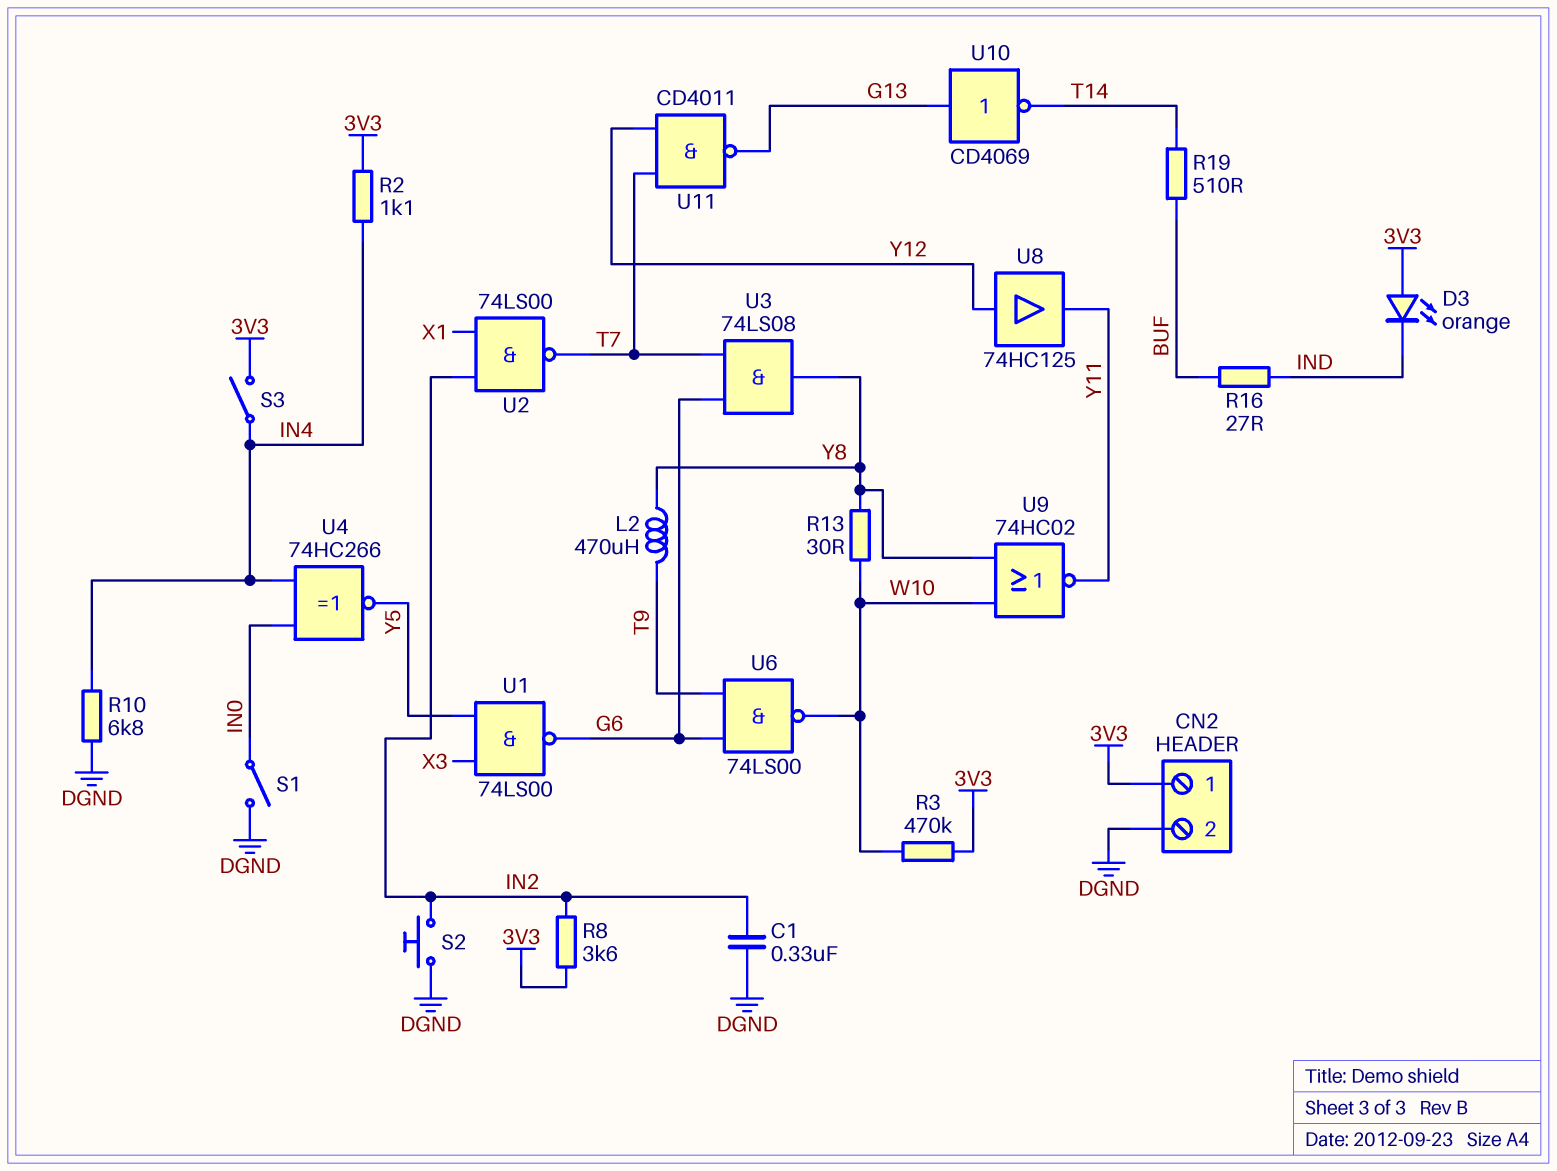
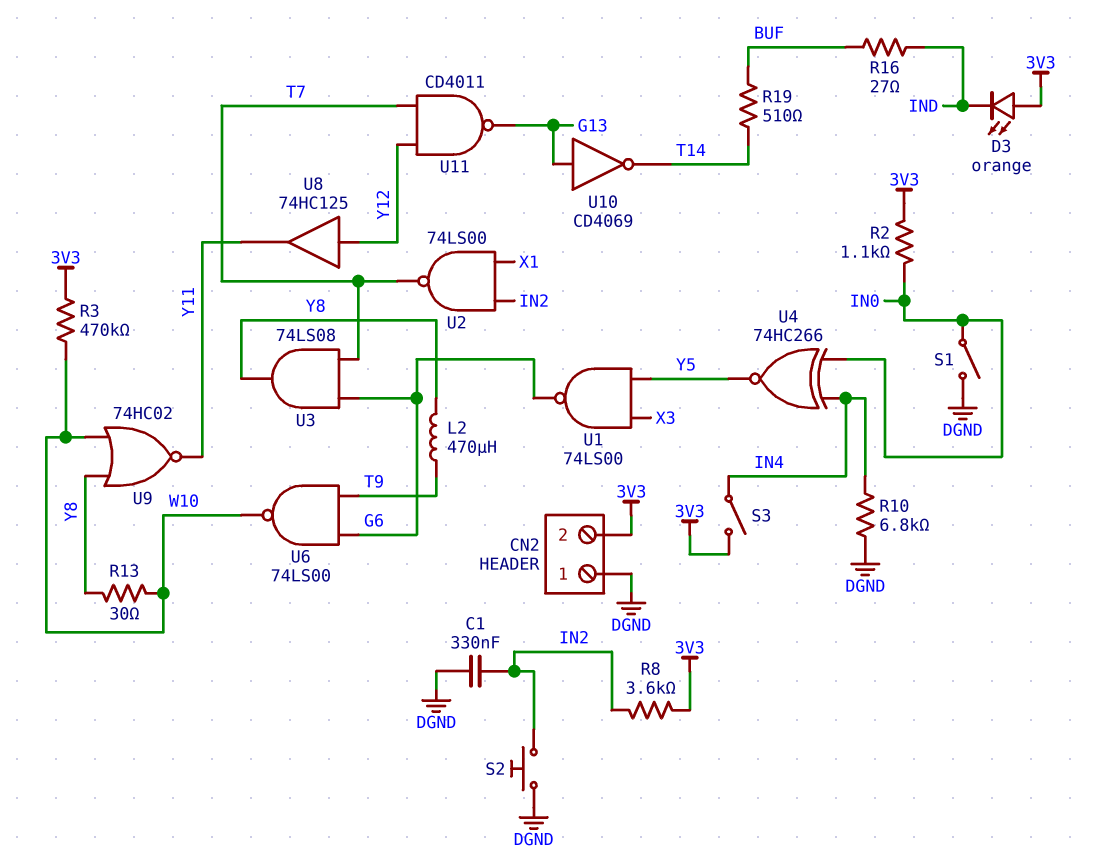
CN2 pin 1: 3V3 -> DGND
CN2 pin 2: DGND -> 3V3
R2: 1.1k (3V3, IN4) -> 1.1k (3V3, IN0)

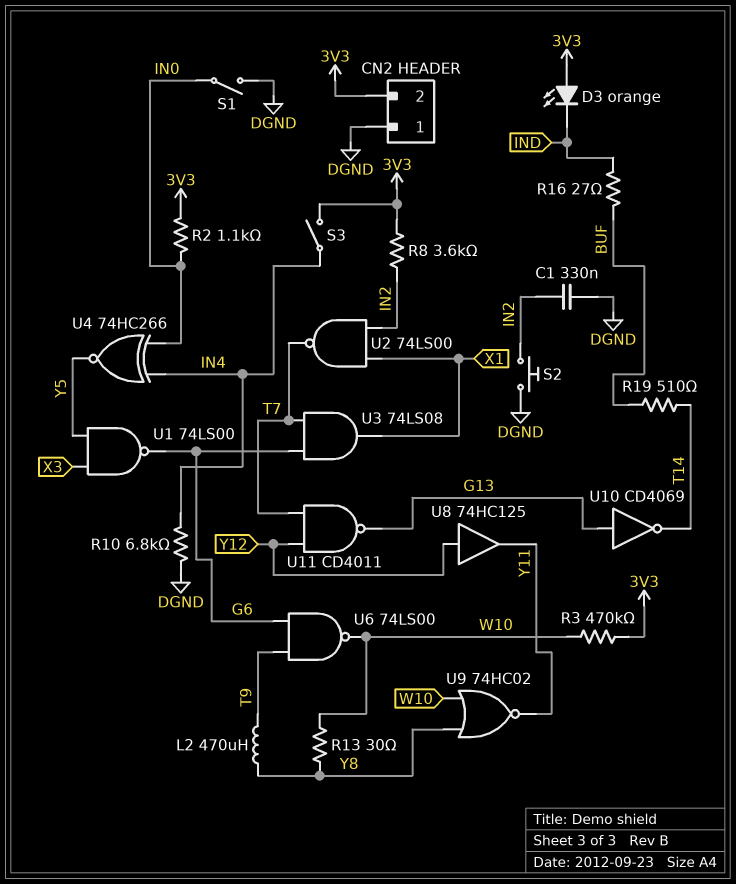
U3: AND 74LS08 (in G6, in T7, out Y8) -> AND 74LS08 (in G6, in T7, out X1)

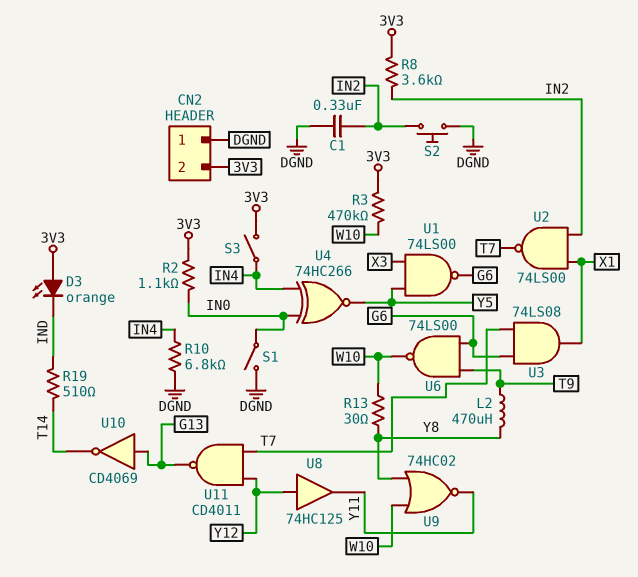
R16: 27 (BUF, IND) -> none
R19: 510 (BUF, T14) -> 510 (IND, T14)

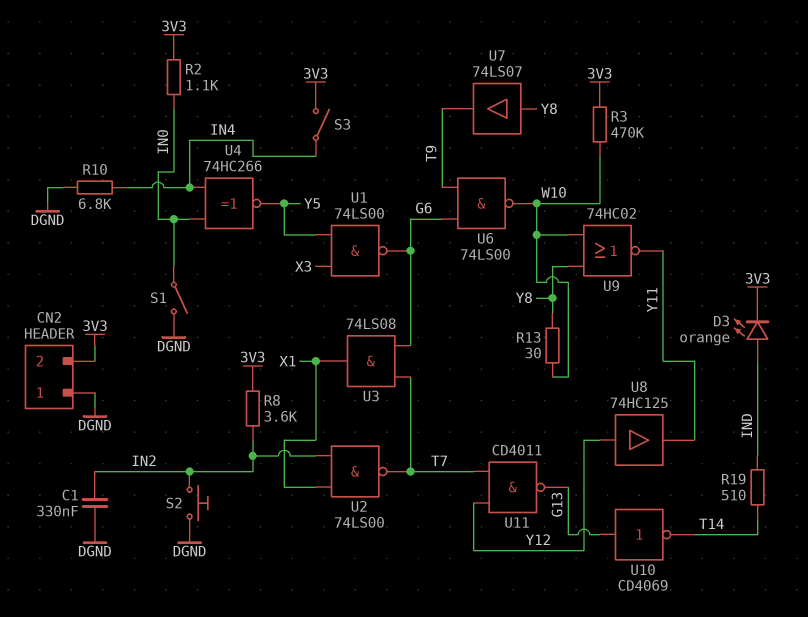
D3: LED orange (A 3V3, K IND) -> LED orange (A IND, K 3V3)
L2: 470uH (T9, Y8) -> none
U7: none -> buffer 74LS07 (in Y8, out T9)

